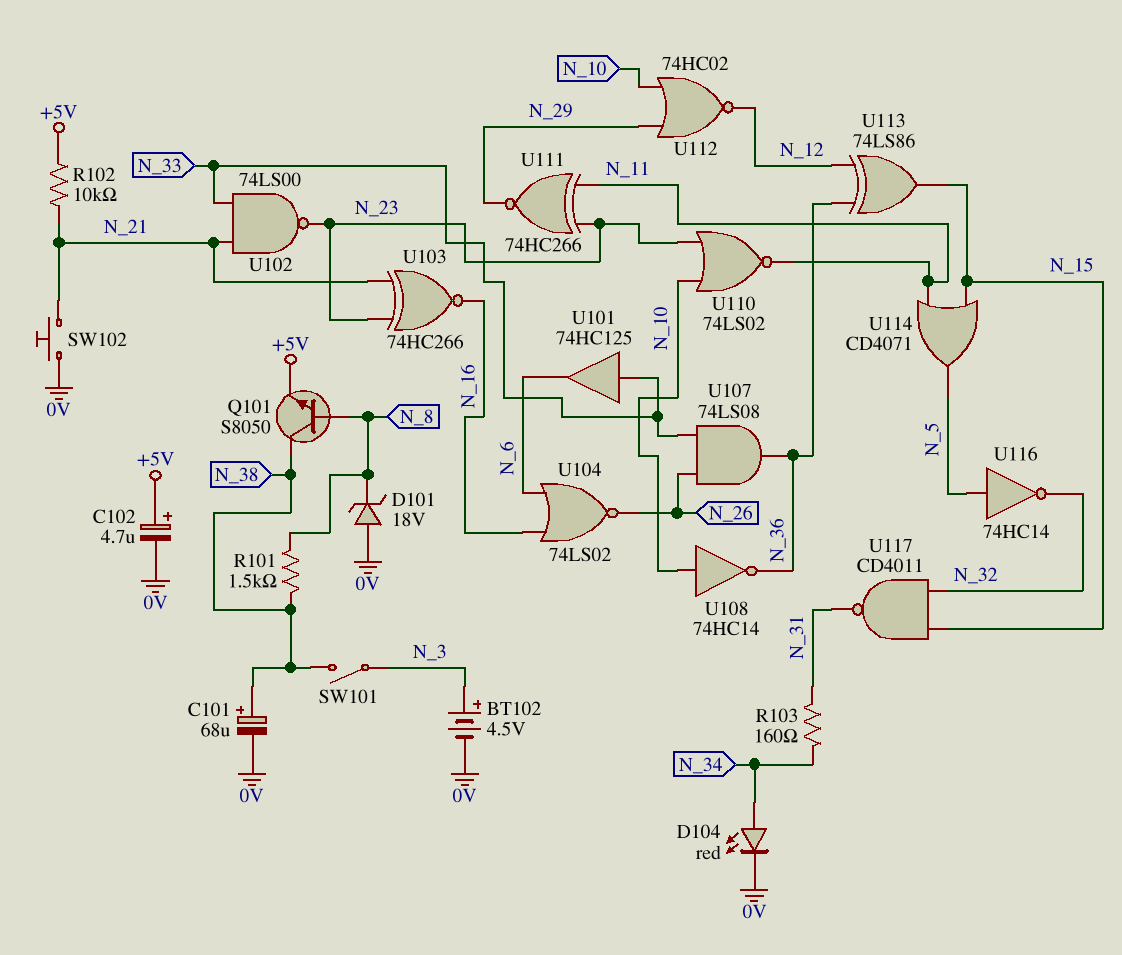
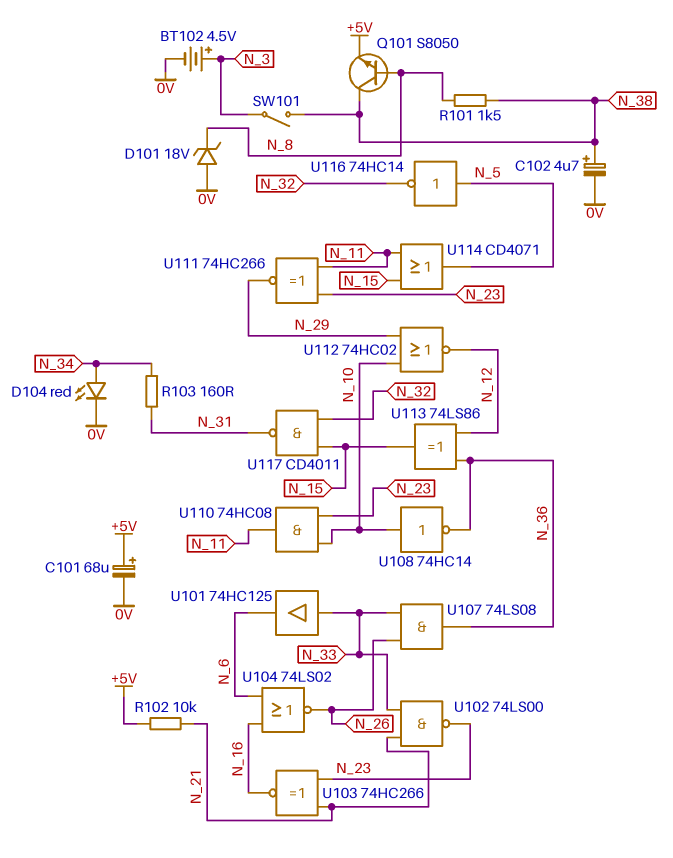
C101: 68uF (plus N_38, minus 0V) -> 68uF (plus +5V, minus 0V)
C102: 4.7uF (plus +5V, minus 0V) -> 4.7uF (plus N_38, minus 0V)
SW102: button (0V, N_21) -> none
U110: NOR 74LS02 (in N_10, in N_23, out N_11) -> AND 74HC08 (in N_10, in N_23, out N_11)

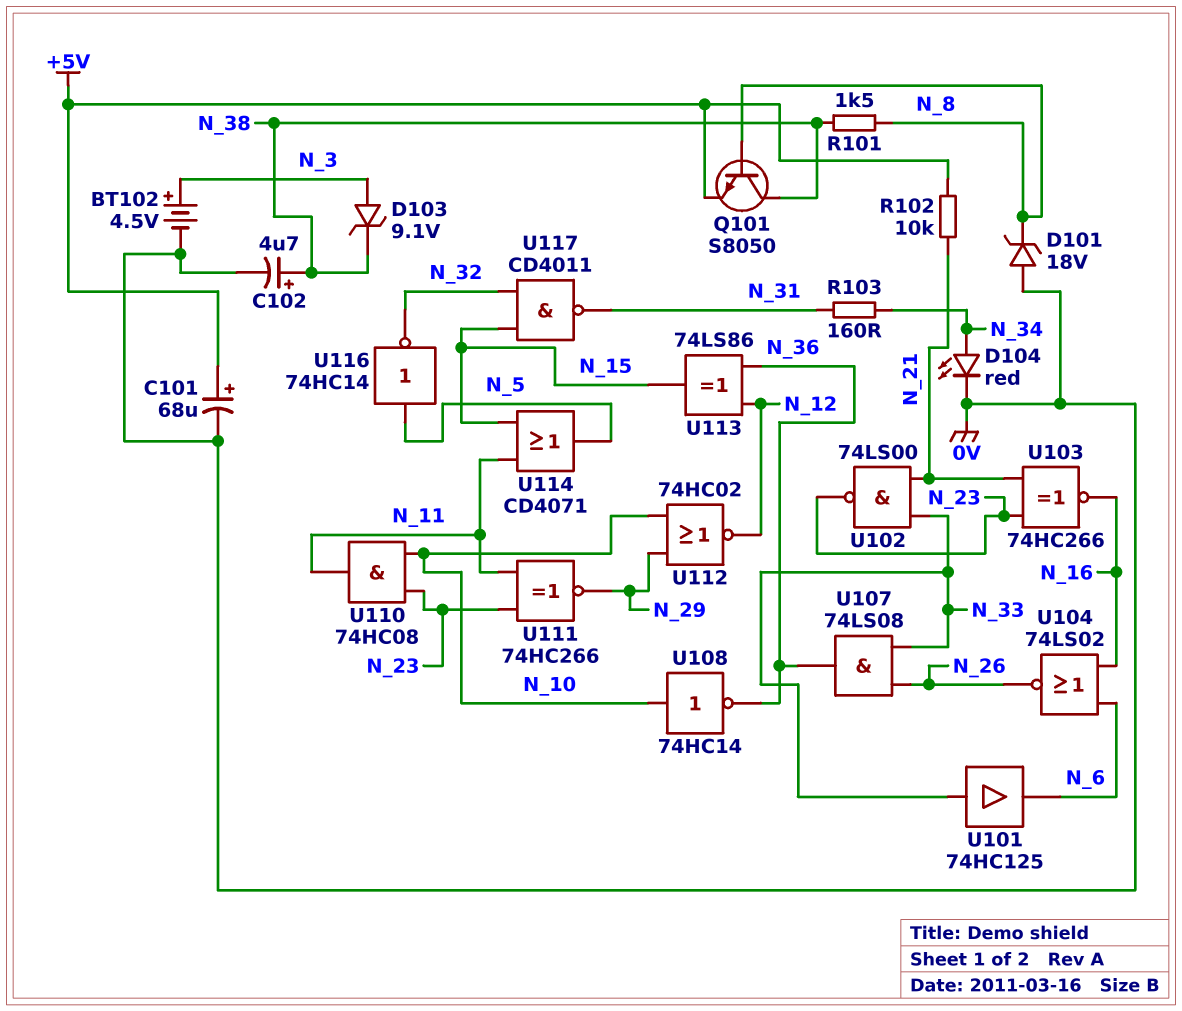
D103: none -> zener 9.1V (A N_3, K N_38)
SW101: switch (N_3, N_38) -> none

